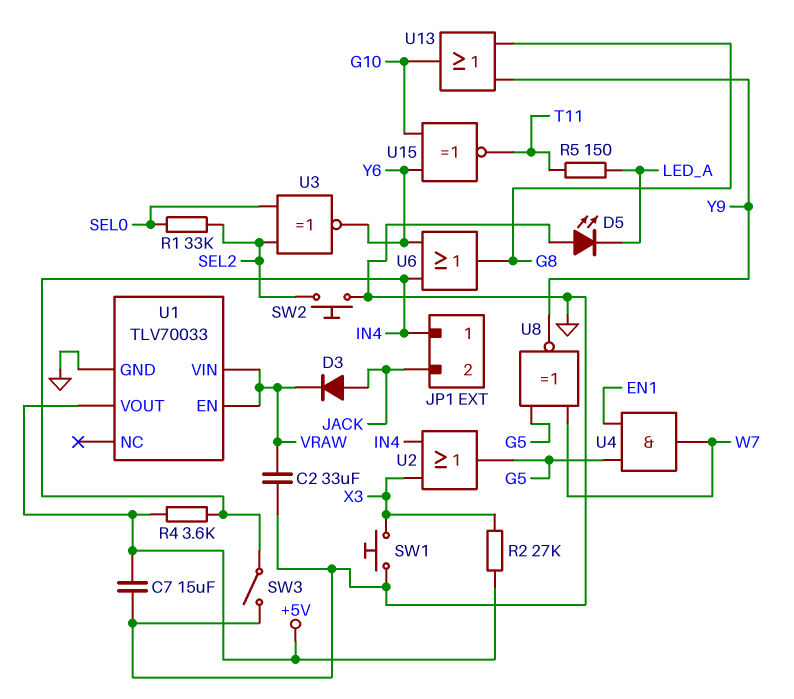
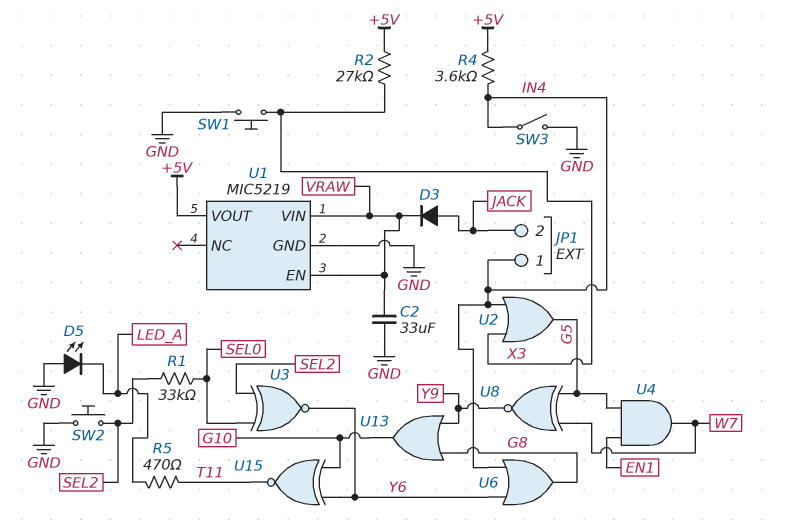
C7: 15uF (+5V, GND) -> none
R5: 150 (LED_A, T11) -> 470 (LED_A, T11)
U1: TLV70033 -> MIC5219

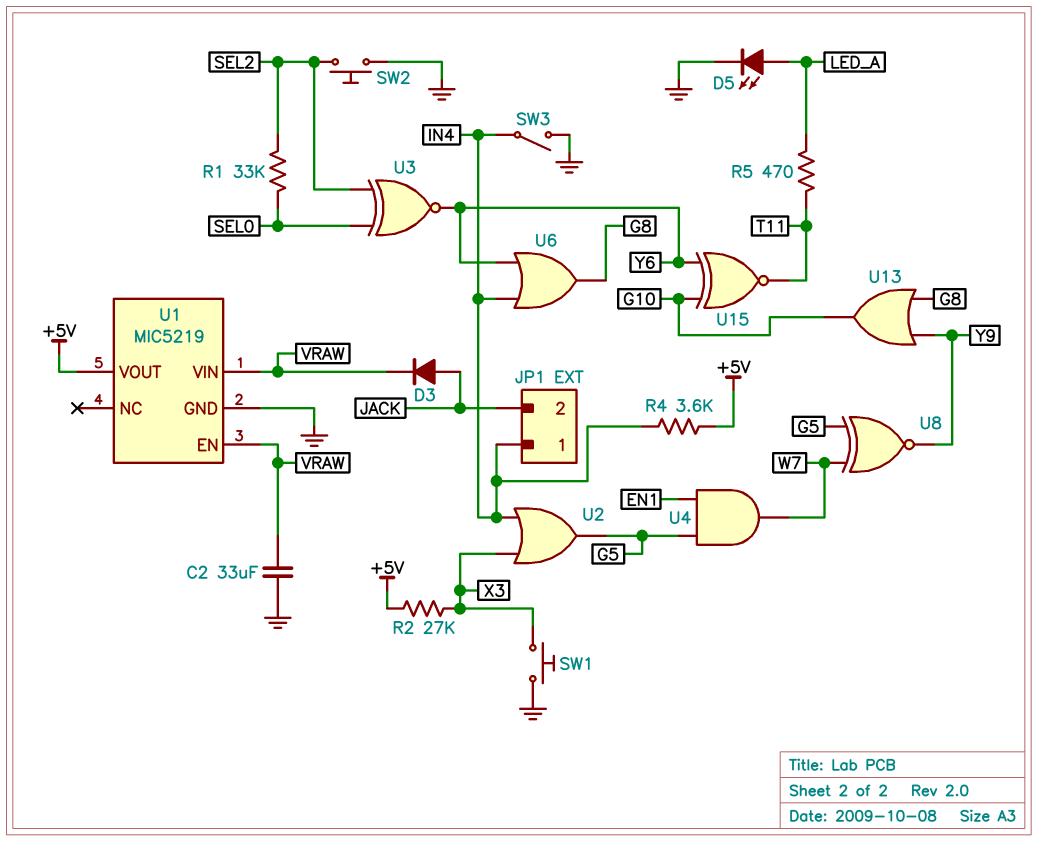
D5: LED (A GND, K LED_A) -> LED (A LED_A, K GND)

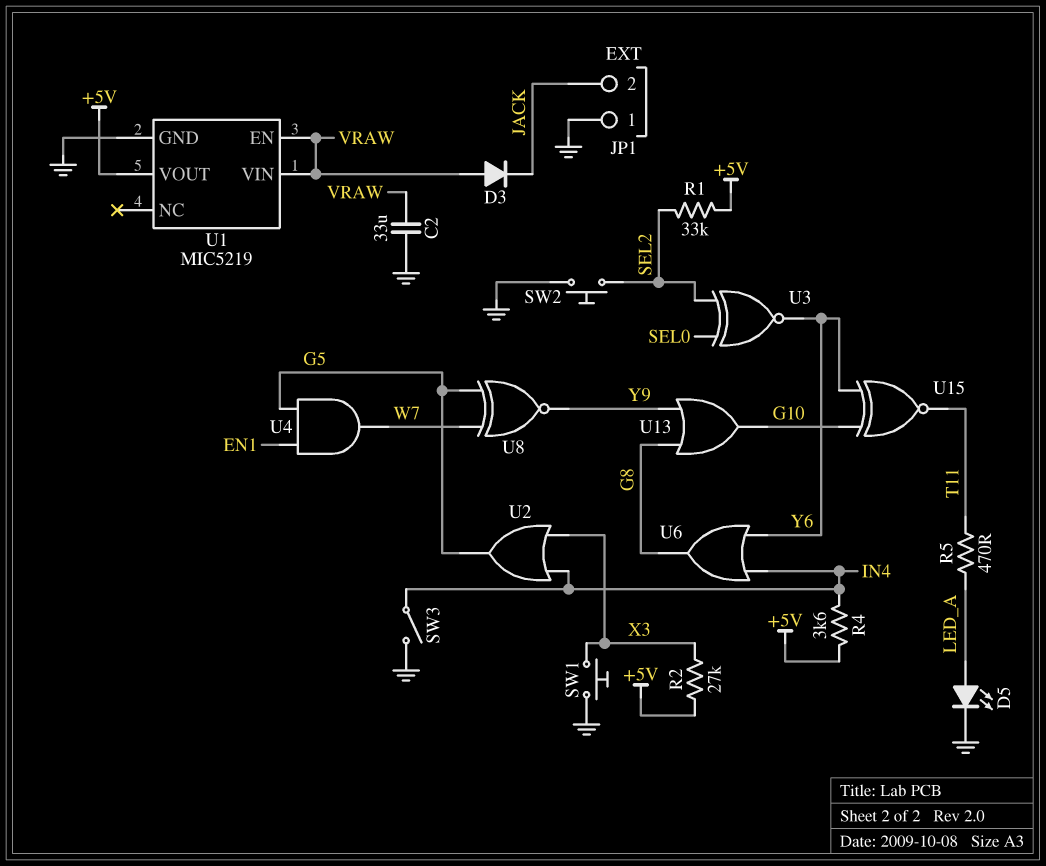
D3: diode (A JACK, K VRAW) -> diode (A VRAW, K JACK)
JP1 pin 1: IN4 -> GND
R1: 33k (SEL0, SEL2) -> 33k (+5V, SEL2)

